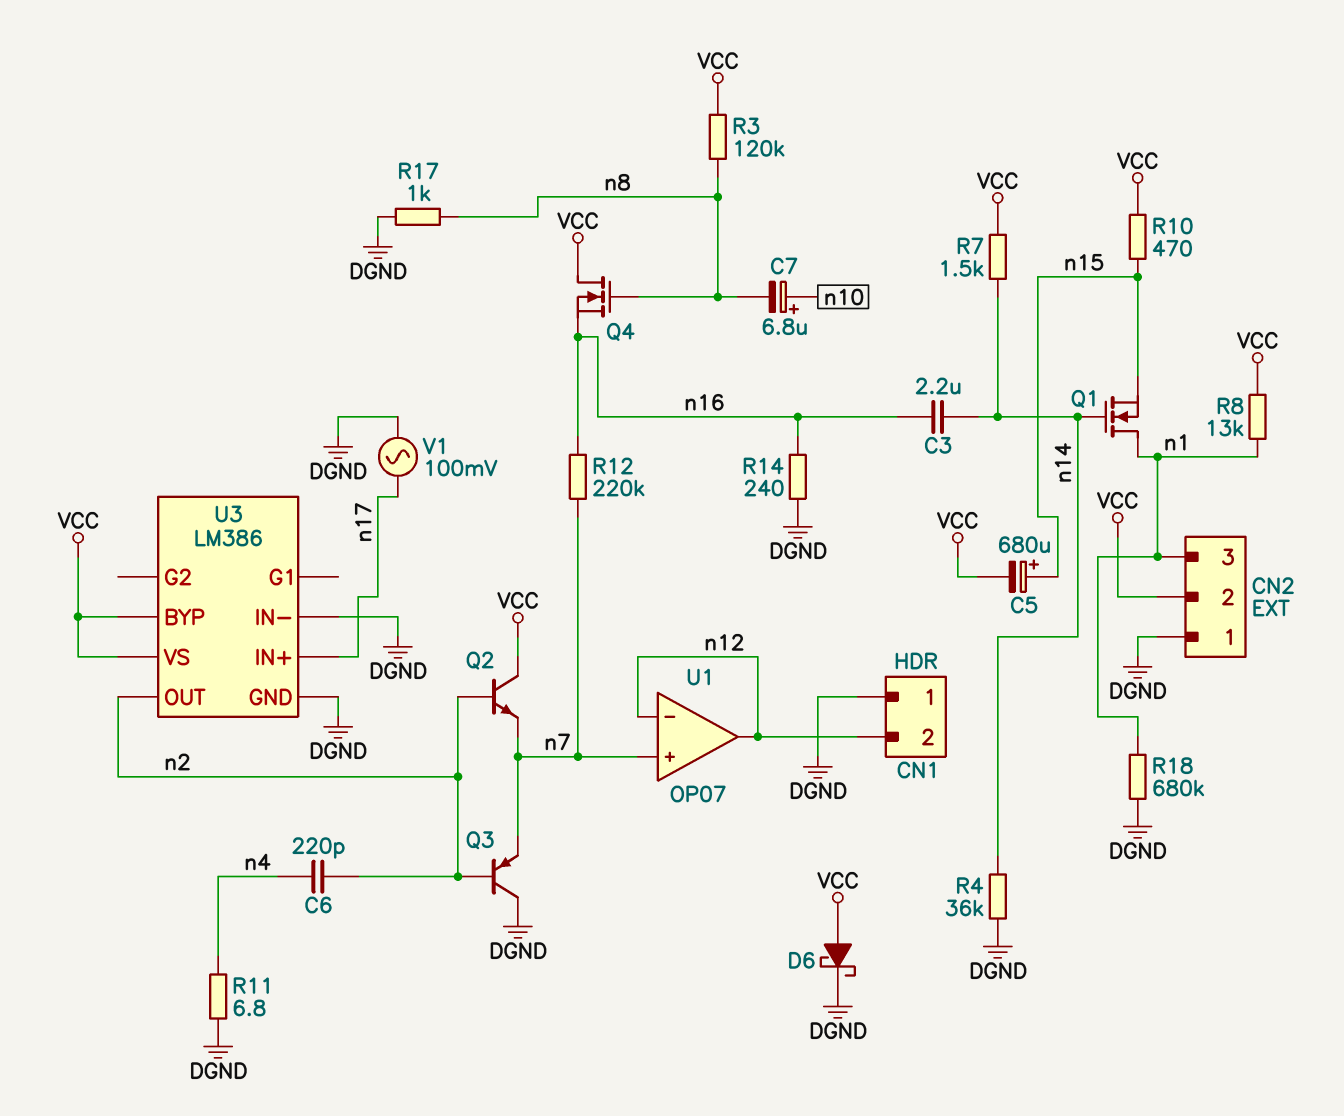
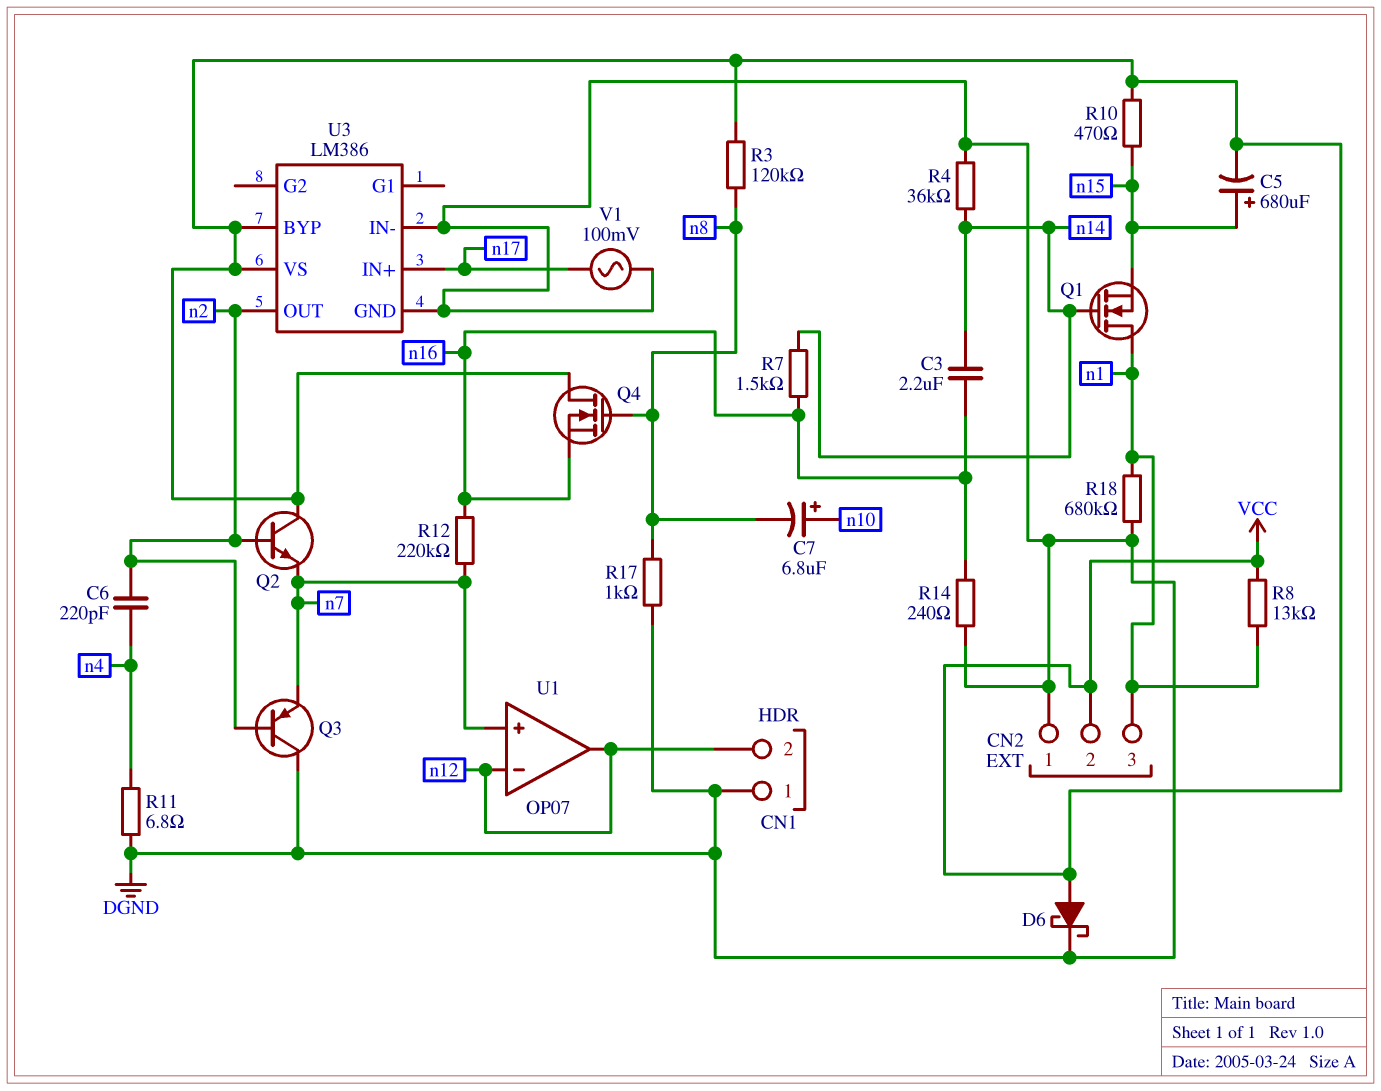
R7: 1.5k (VCC, n14) -> 1.5k (n14, n16)

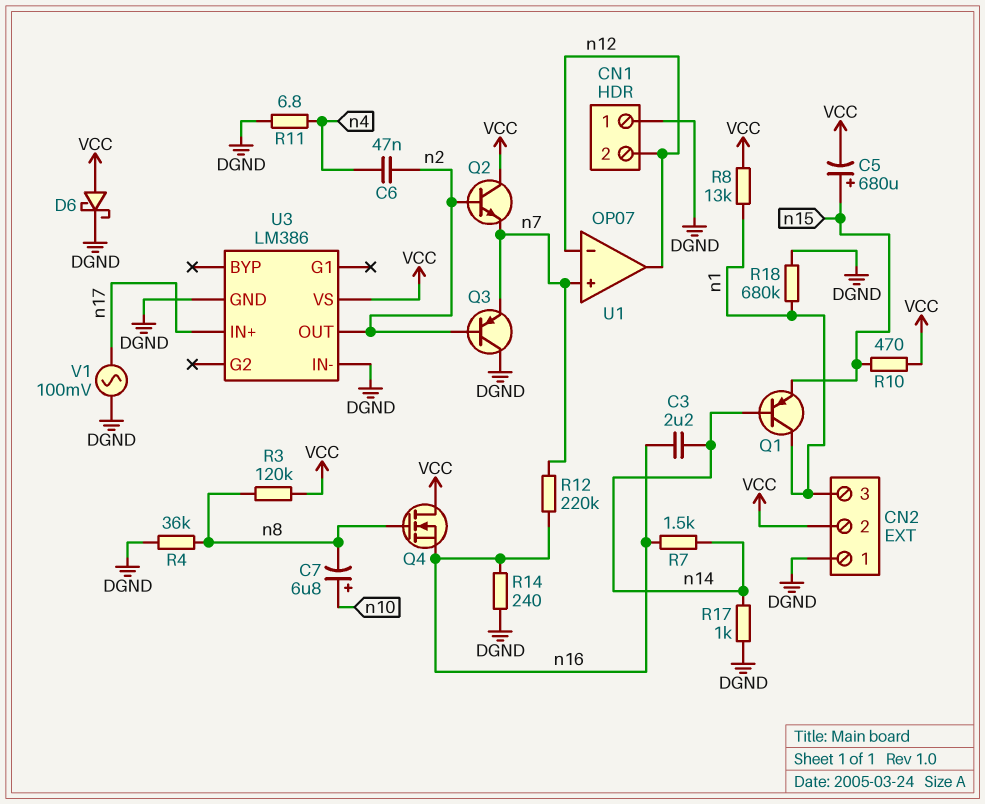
C6: 220pF (n2, n4) -> 47nF (n2, n4)
Q1: NMOS (G n14, D n1, S n15) -> PNP (B n14, C n1, E n15)
R4: 36k (DGND, n14) -> 36k (DGND, n8)
R17: 1k (DGND, n8) -> 1k (DGND, n14)
U3 pin BYP: VCC -> none

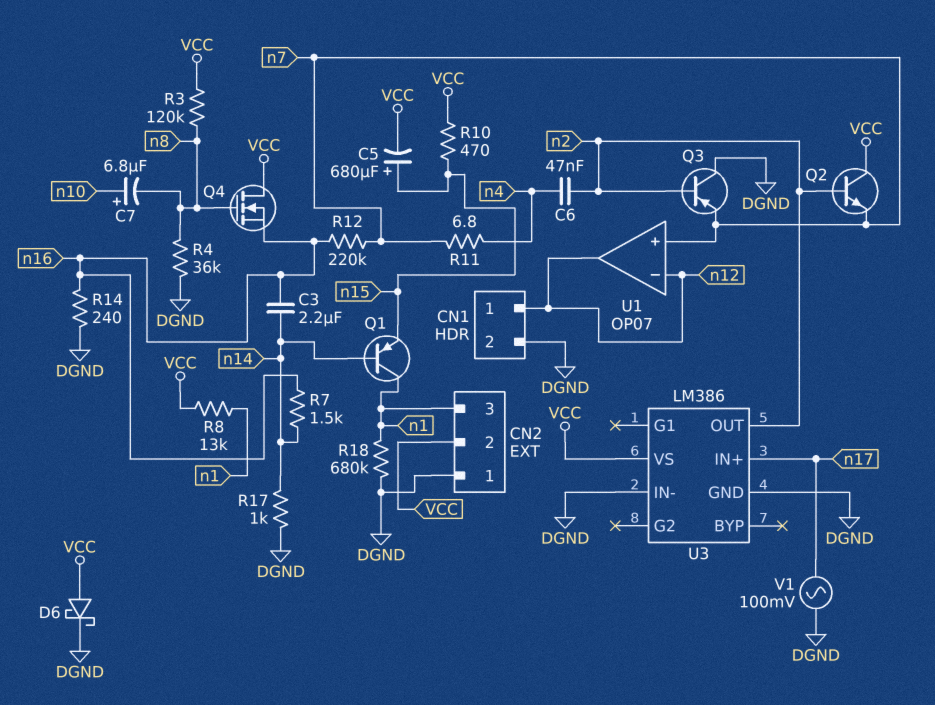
CN1 pin 1: DGND -> n12
CN1 pin 2: n12 -> DGND
R11: 6.8 (DGND, n4) -> 6.8 (n4, n7)

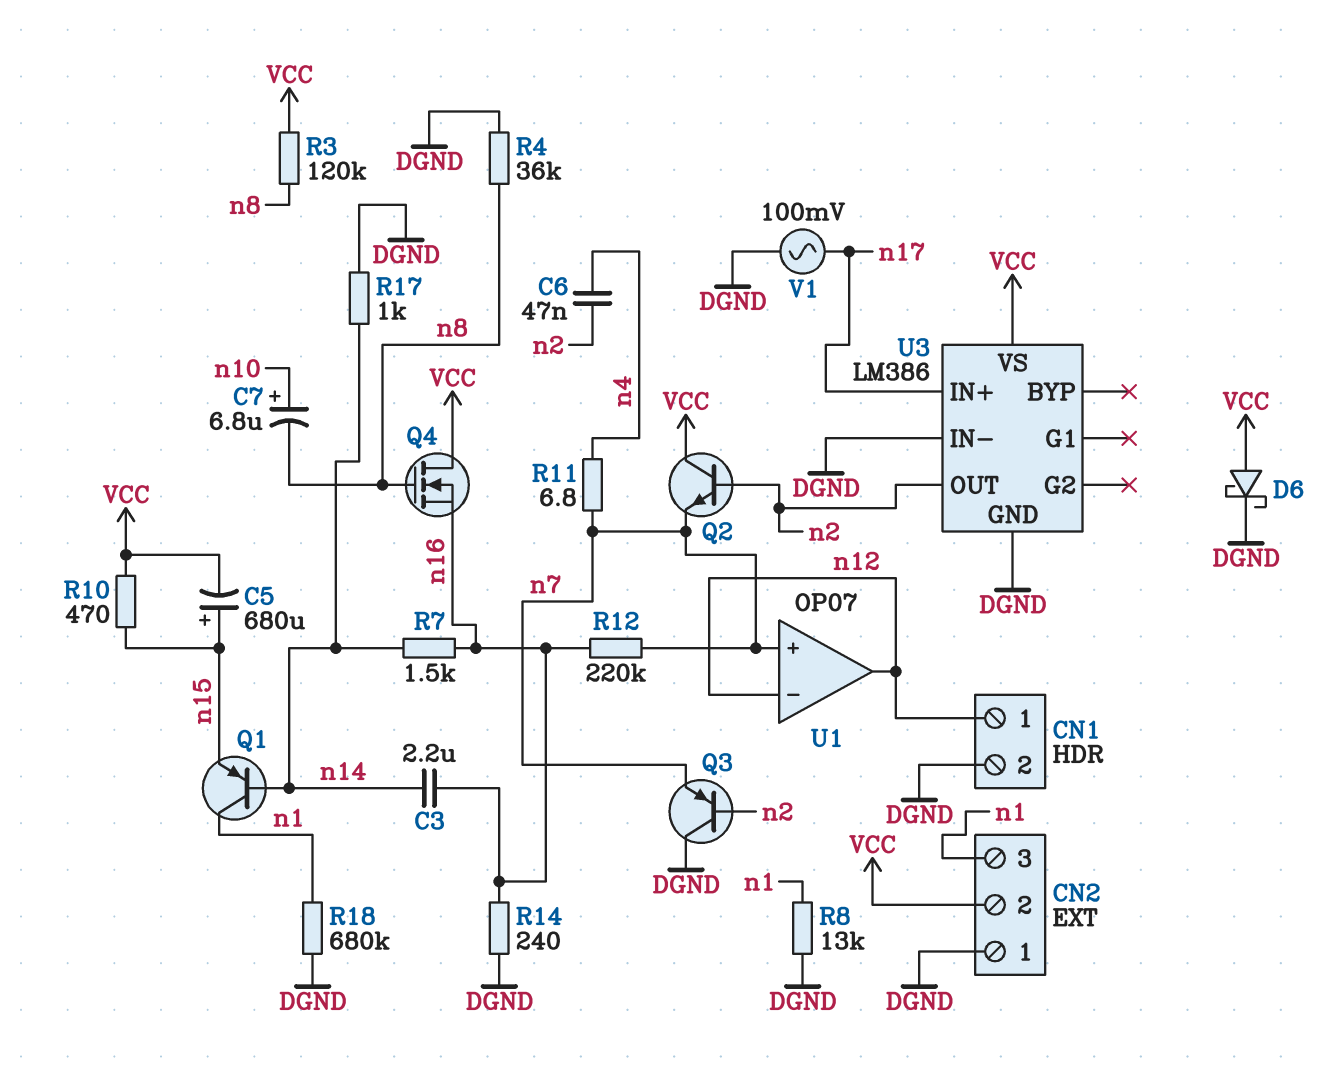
R8: 13k (VCC, n1) -> 13k (DGND, n1)

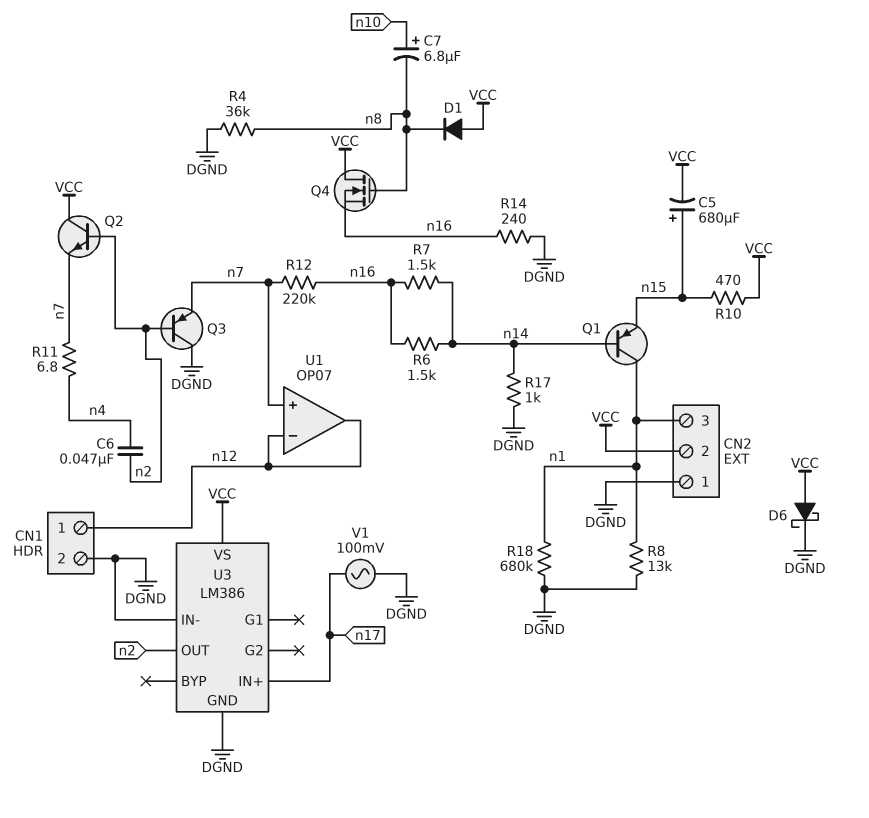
C3: 2.2uF (n14, n16) -> none
D1: none -> diode (A VCC, K n8)
R3: 120k (VCC, n8) -> none
R6: none -> 1.5k (n14, n16)

